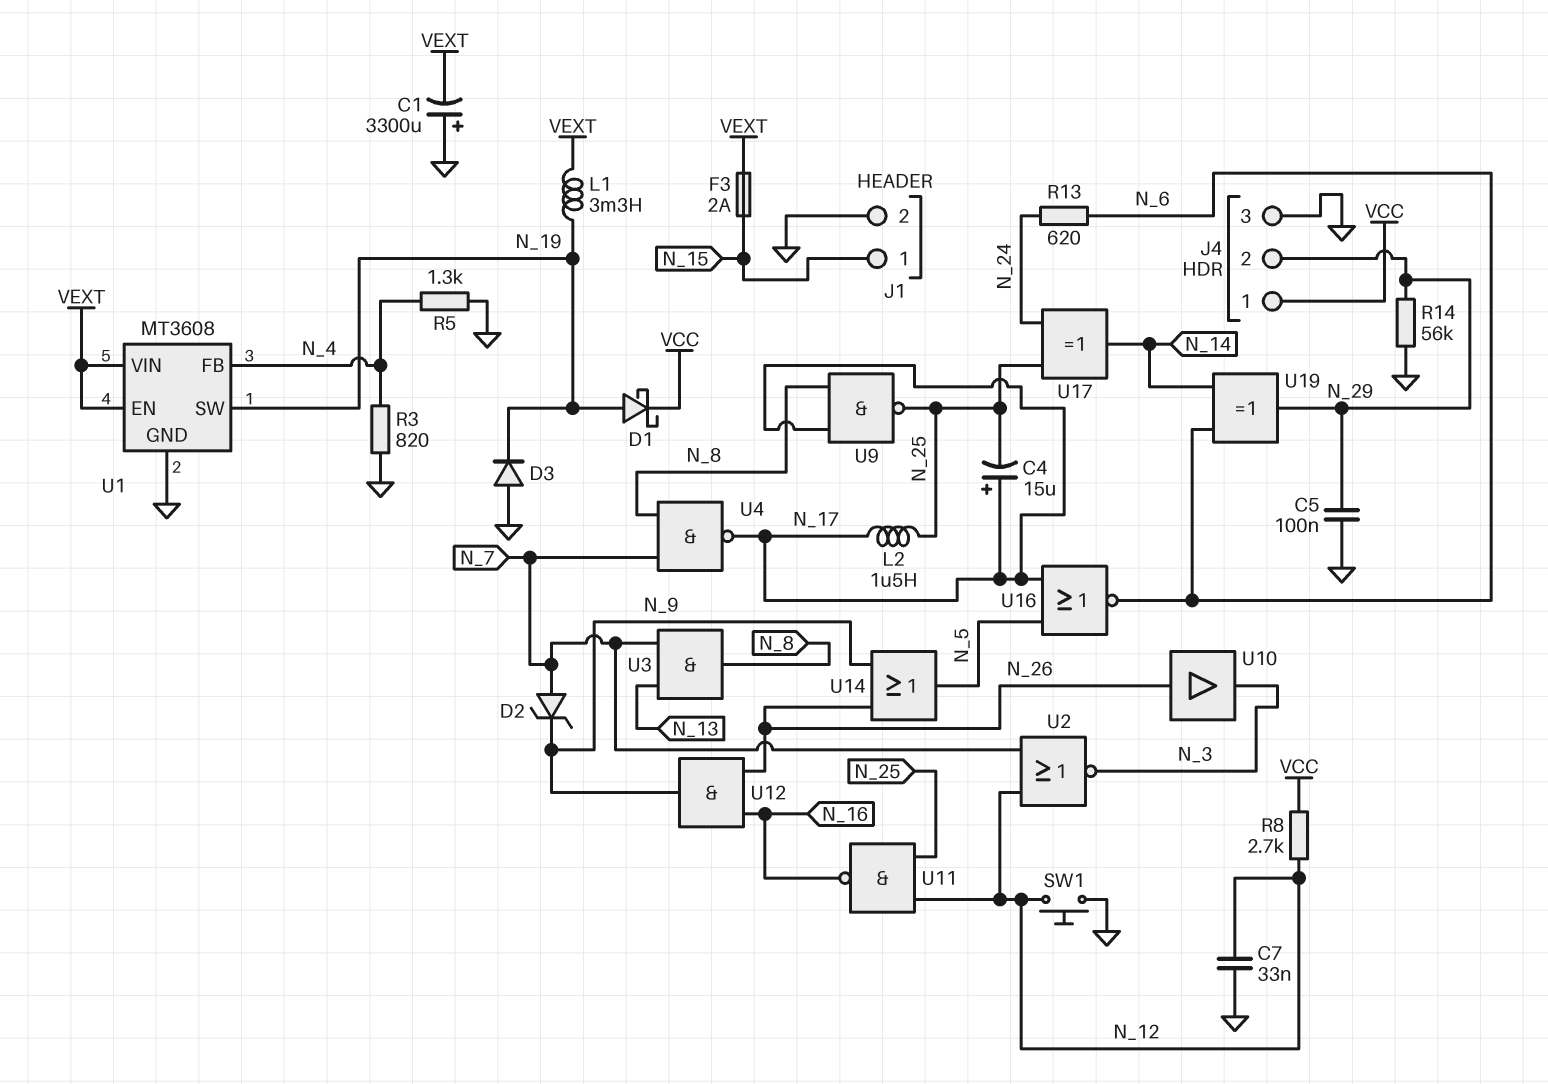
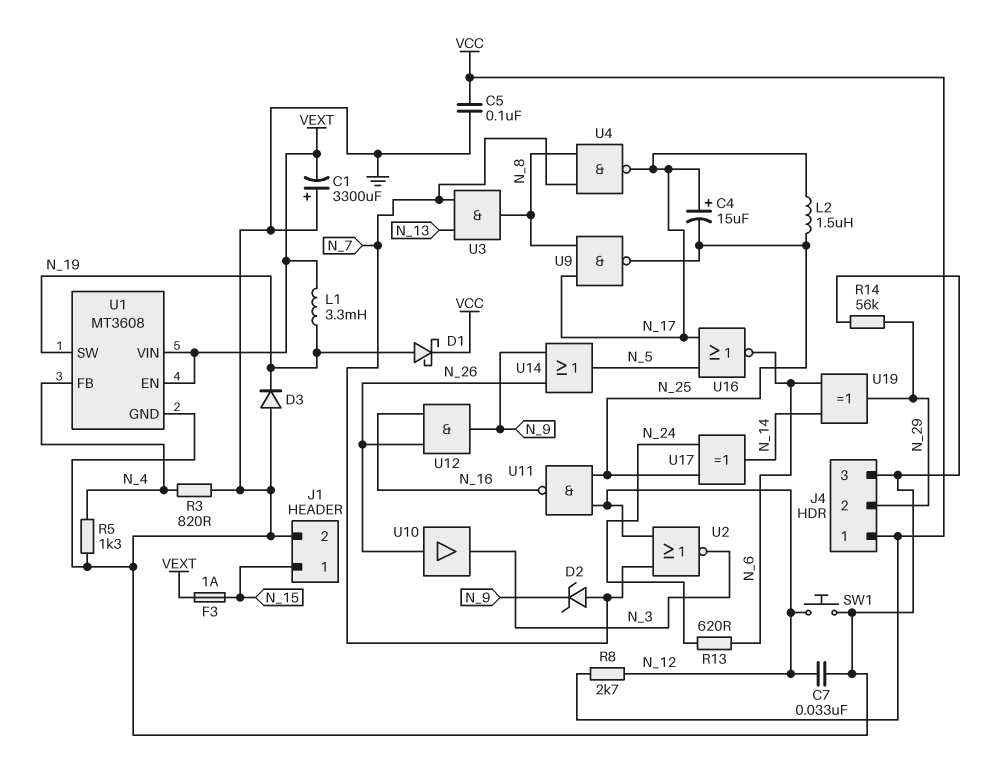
C5: 100nF (GND, N_29) -> 100nF (GND, VCC)
F3: 2A (N_15, VEXT) -> 1A (N_15, VEXT)

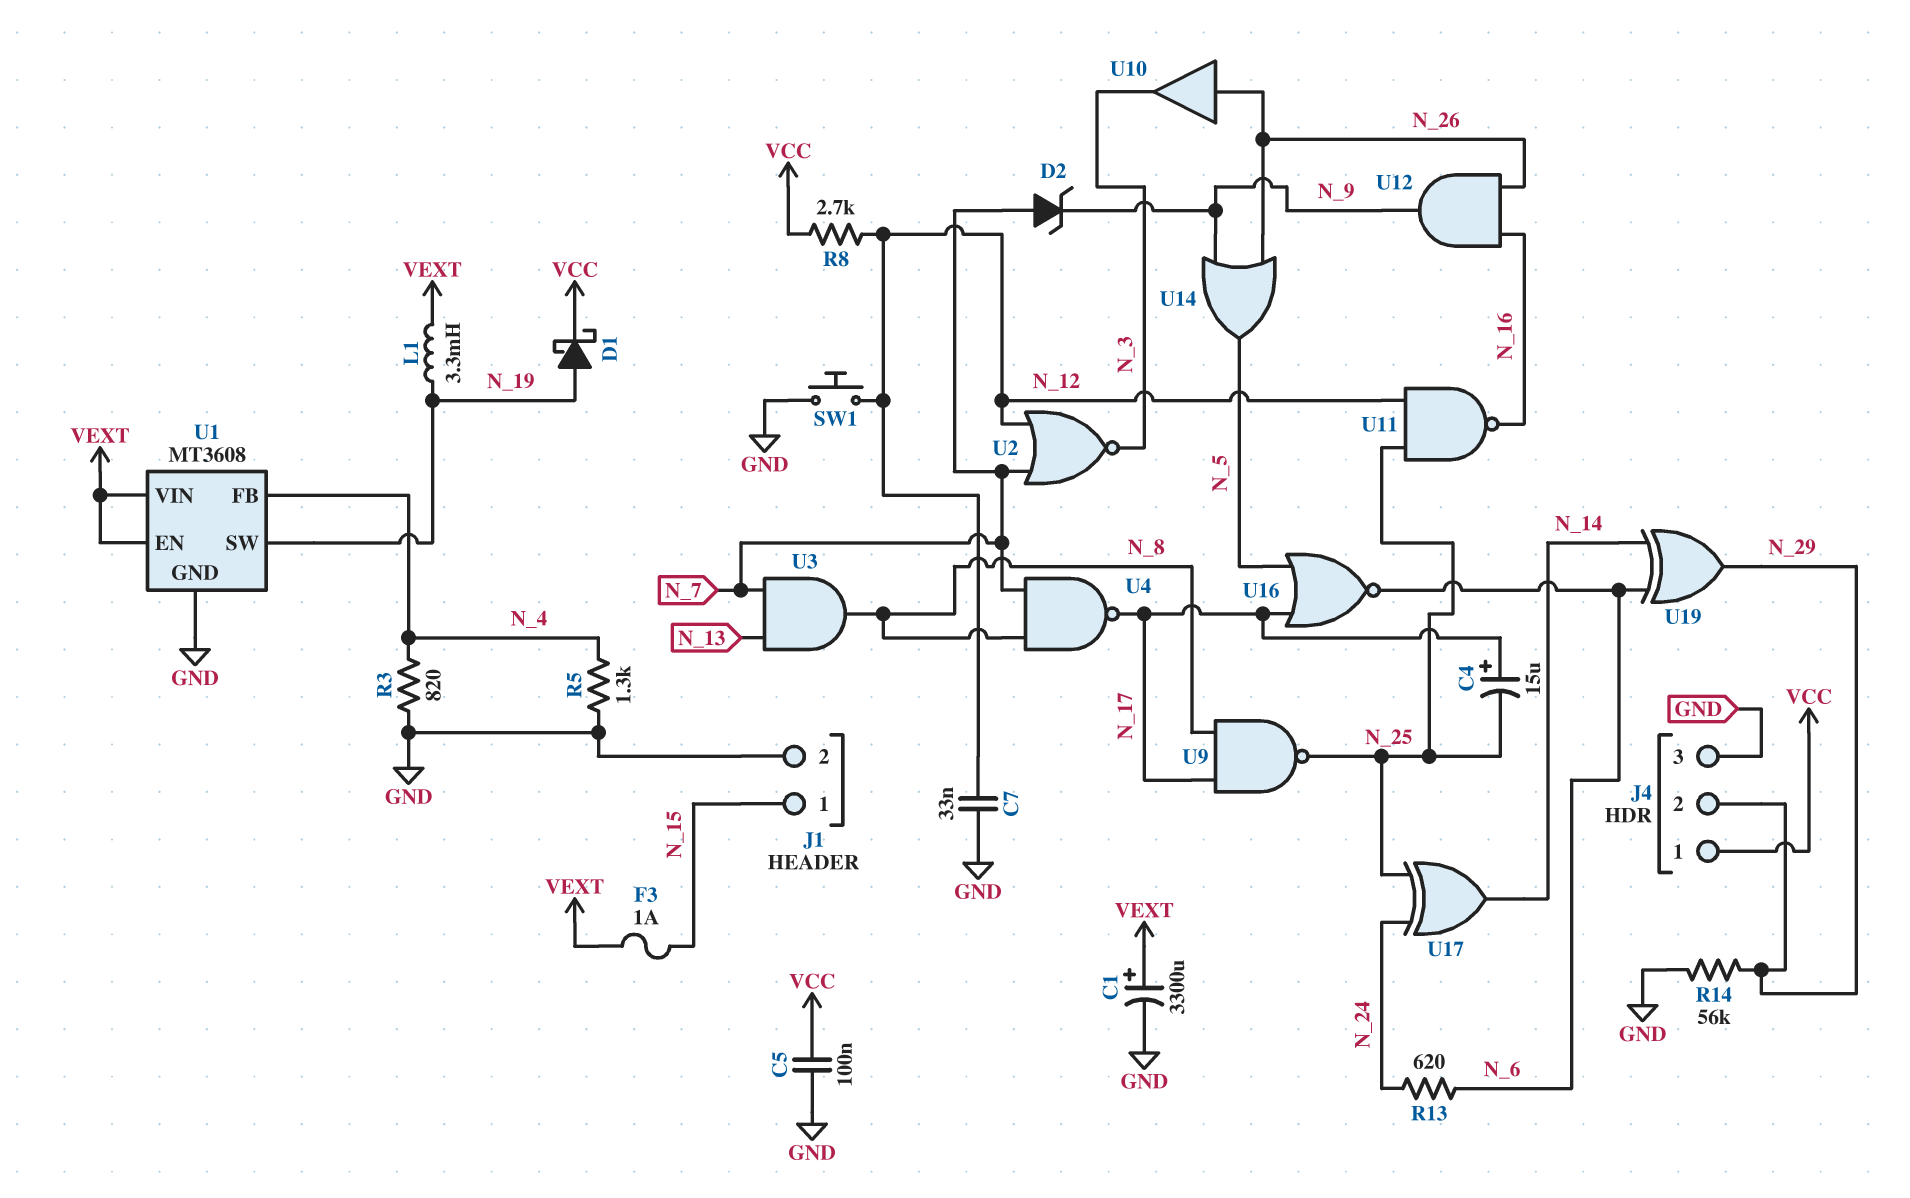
C1: 3300uF (plus GND, minus VEXT) -> 3300uF (plus VEXT, minus GND)
D3: diode (A GND, K N_19) -> none
L2: 1.5uH (N_17, N_25) -> none

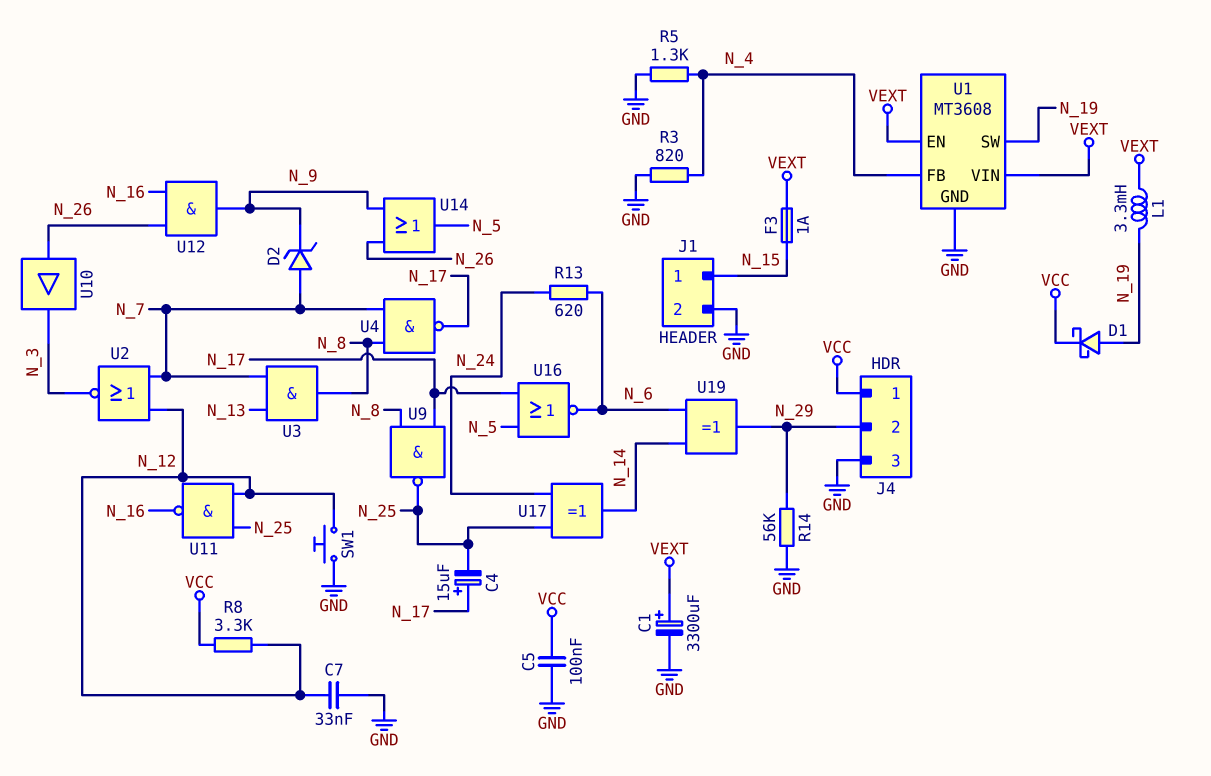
R8: 2.7k (N_12, VCC) -> 3.3k (N_12, VCC)

